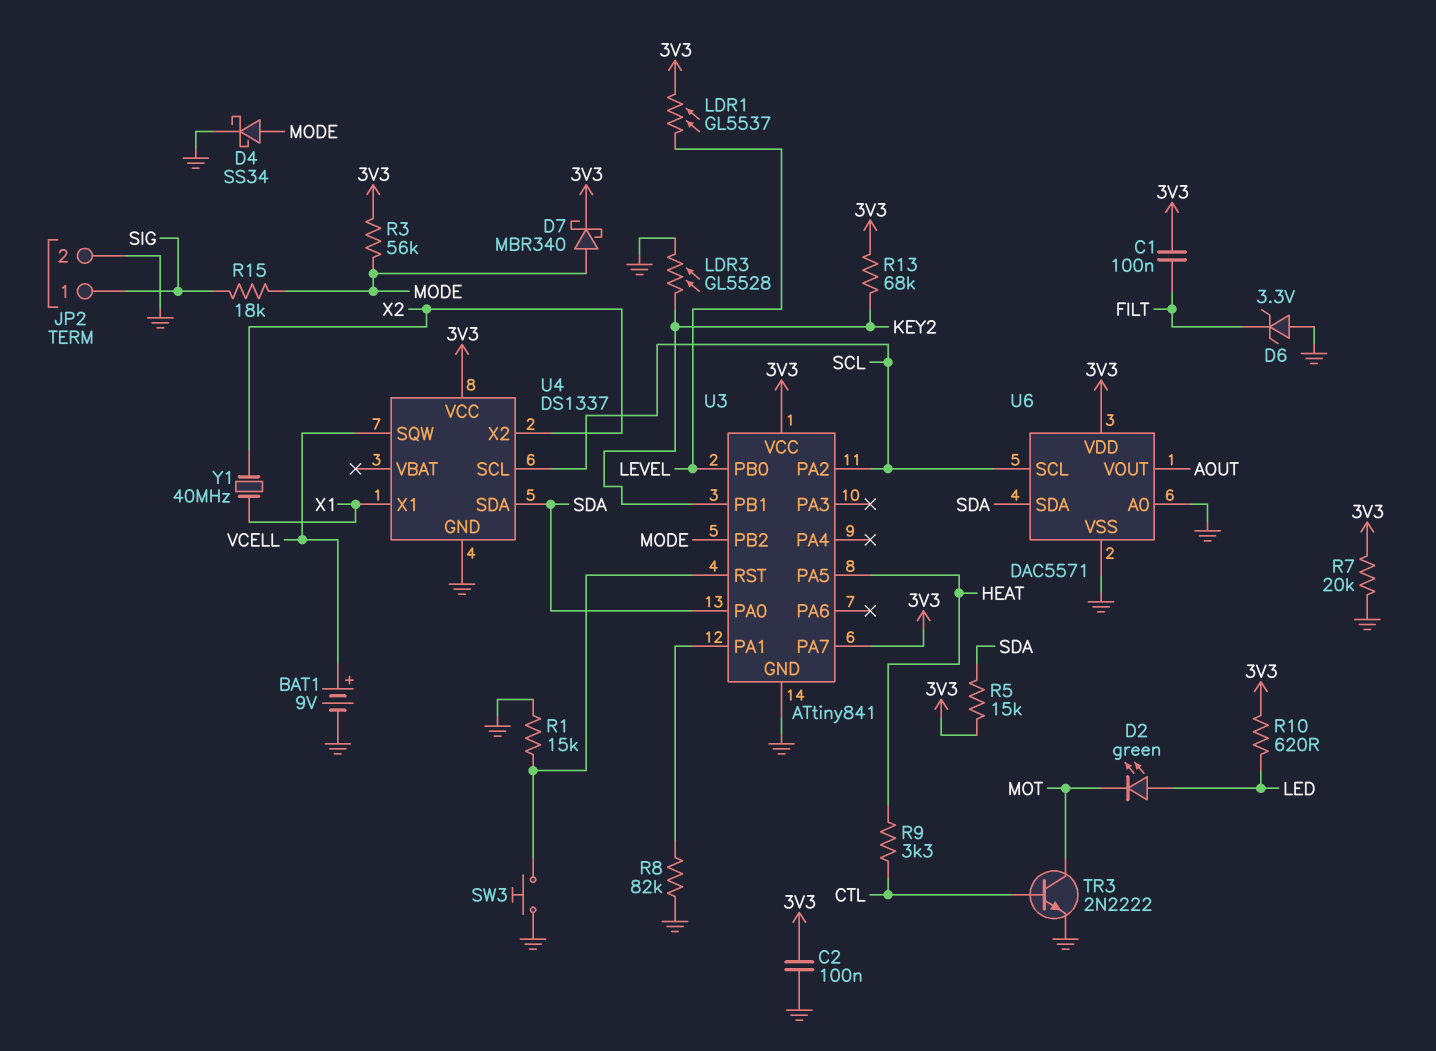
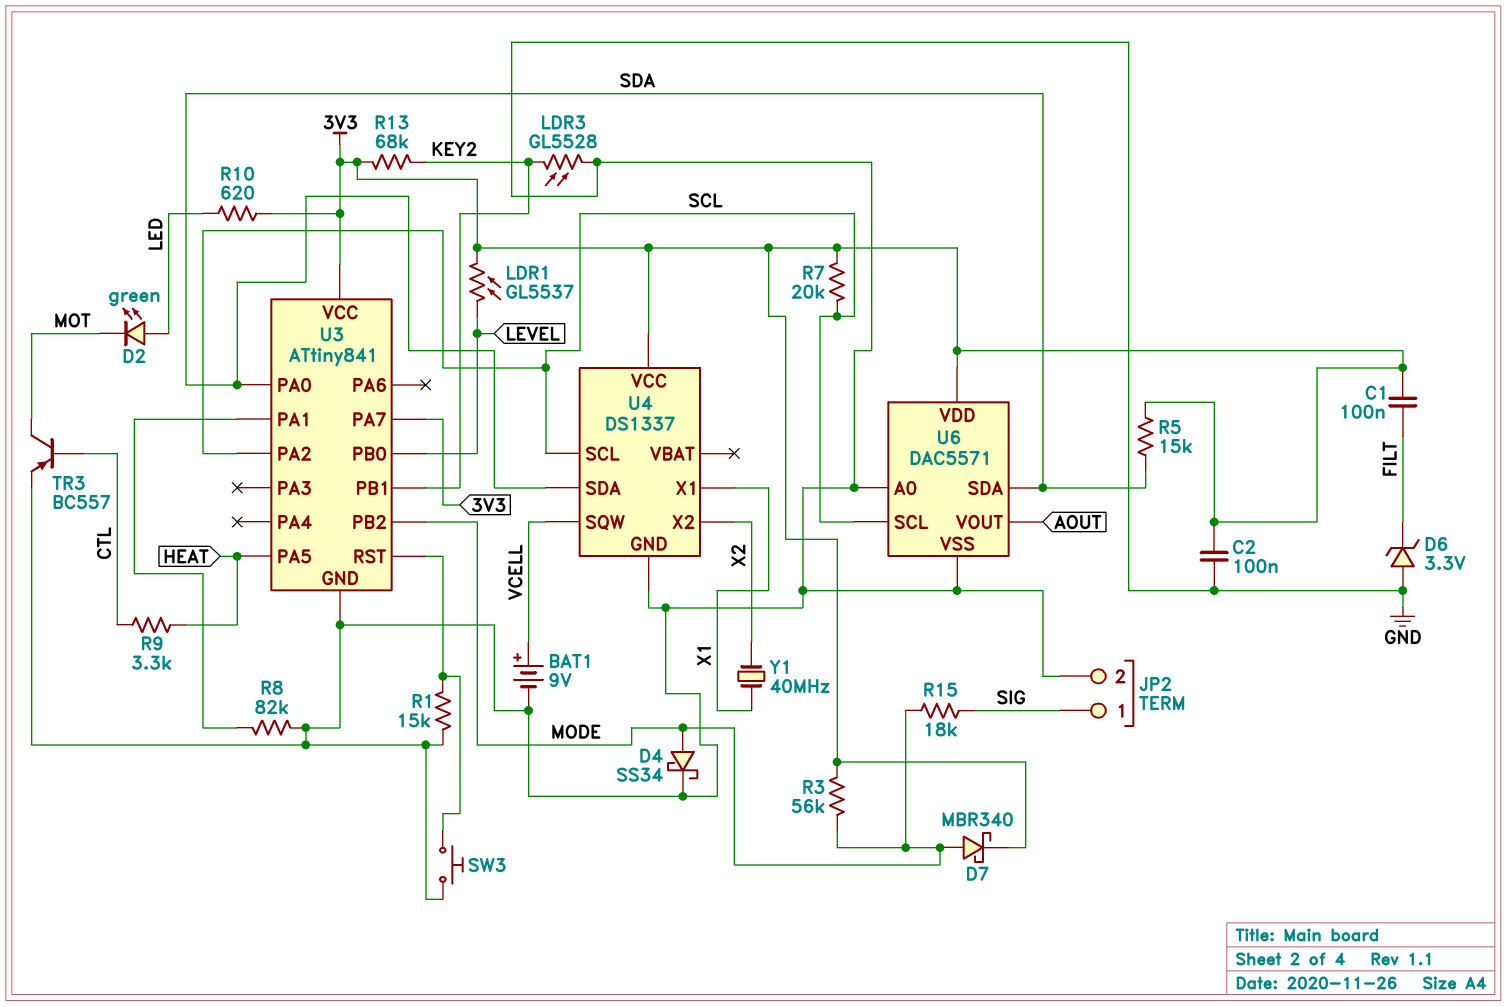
R7: 20k (3V3, GND) -> 20k (3V3, SCL)
TR3: NPN 2N2222 (B CTL, C MOT, E GND) -> PNP BC557 (B CTL, C MOT, E GND)

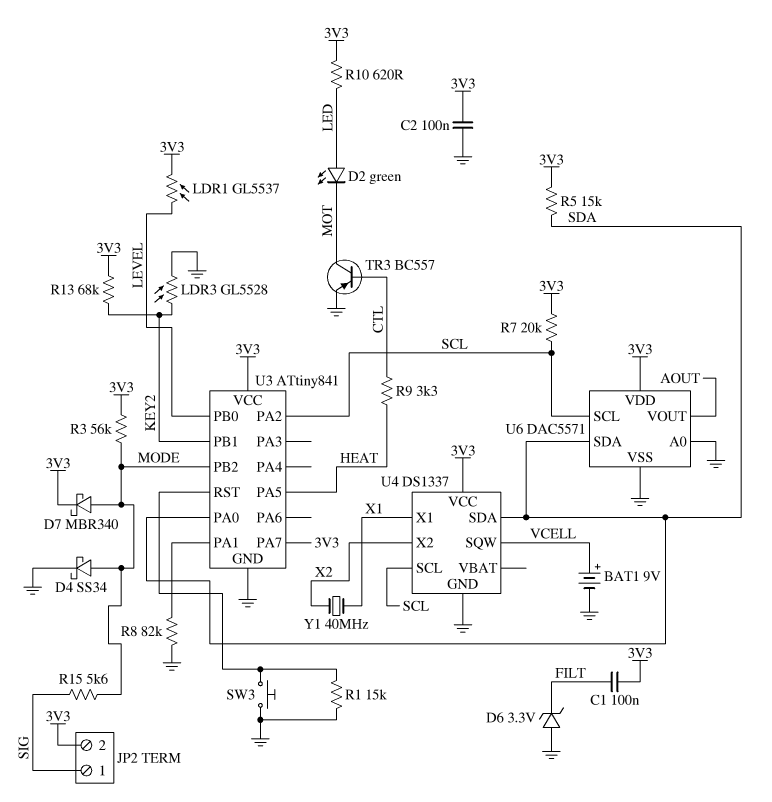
JP2 pin 2: GND -> 3V3
R15: 18k (MODE, SIG) -> 5.6k (MODE, SIG)

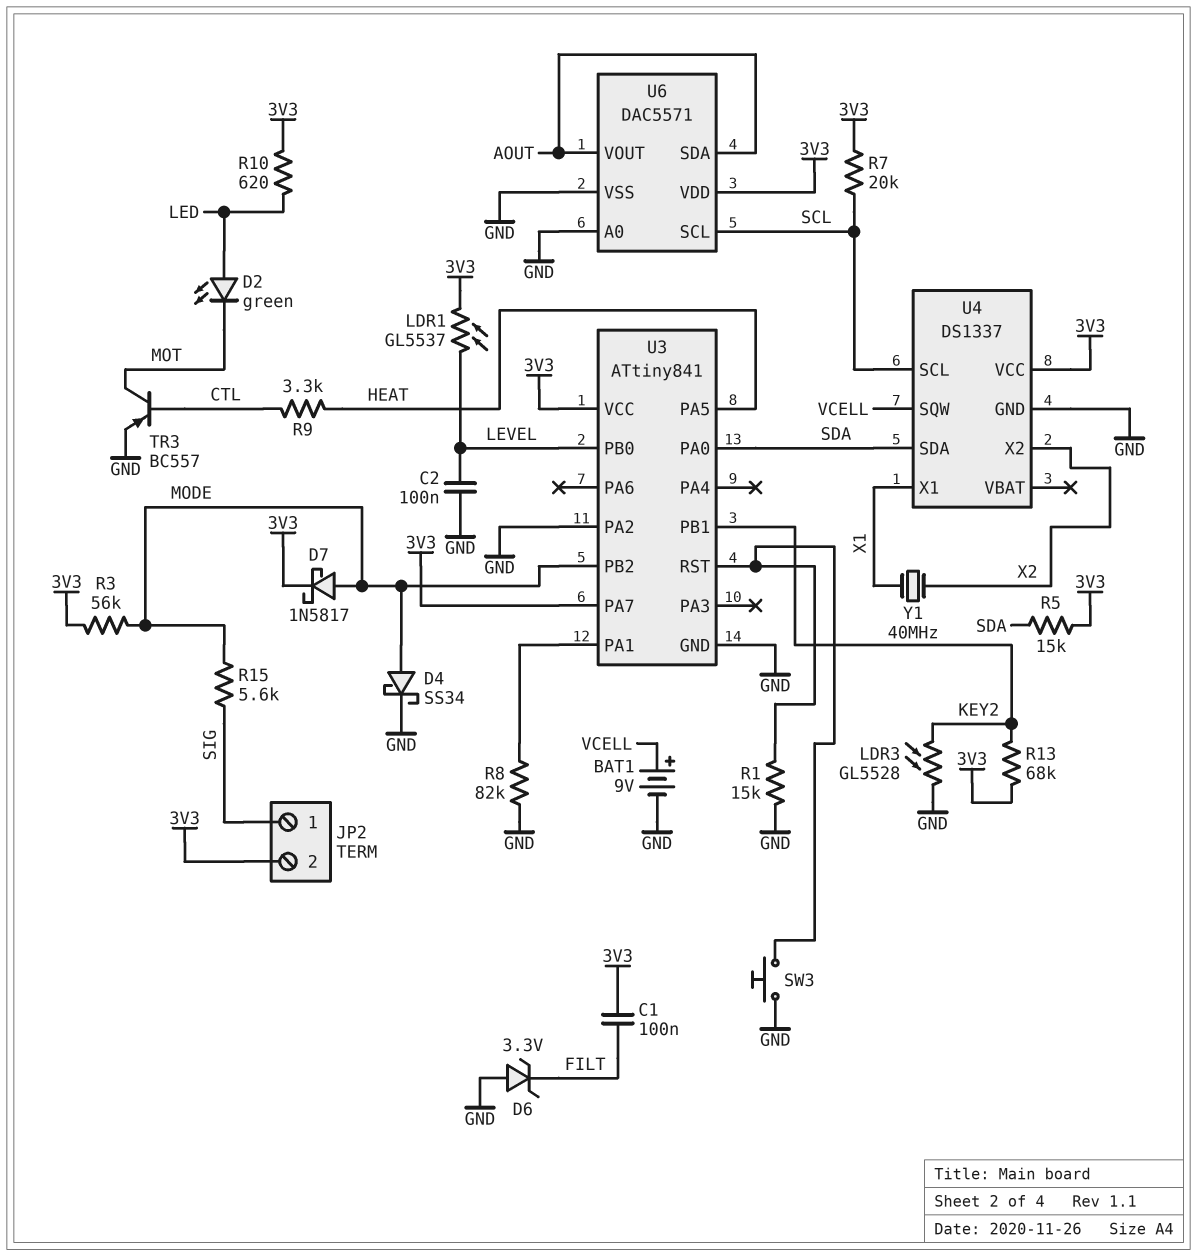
C2: 100nF (3V3, GND) -> 100nF (GND, LEVEL)
D7: schottky MBR340 (A MODE, K 3V3) -> schottky 1N5817 (A MODE, K 3V3)
U3 pin PA2: SCL -> GND
U6 pin SDA: SDA -> AOUT

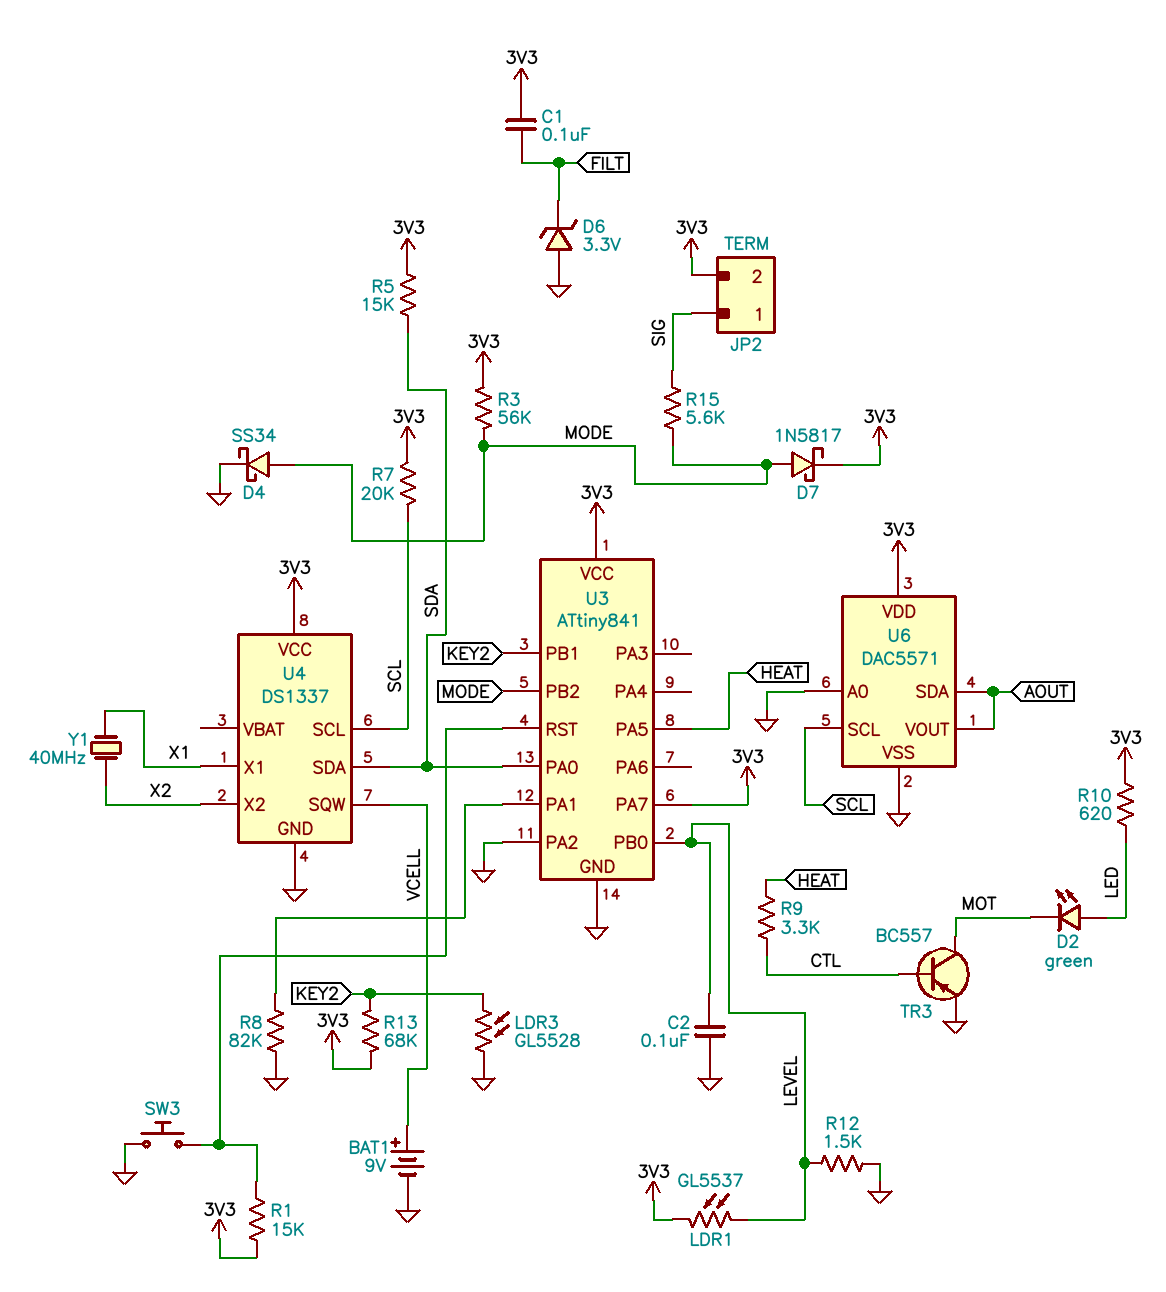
R1: 15k (GND, U3/RST) -> 15k (3V3, U3/RST)
R12: none -> 1.5k (GND, LEVEL)

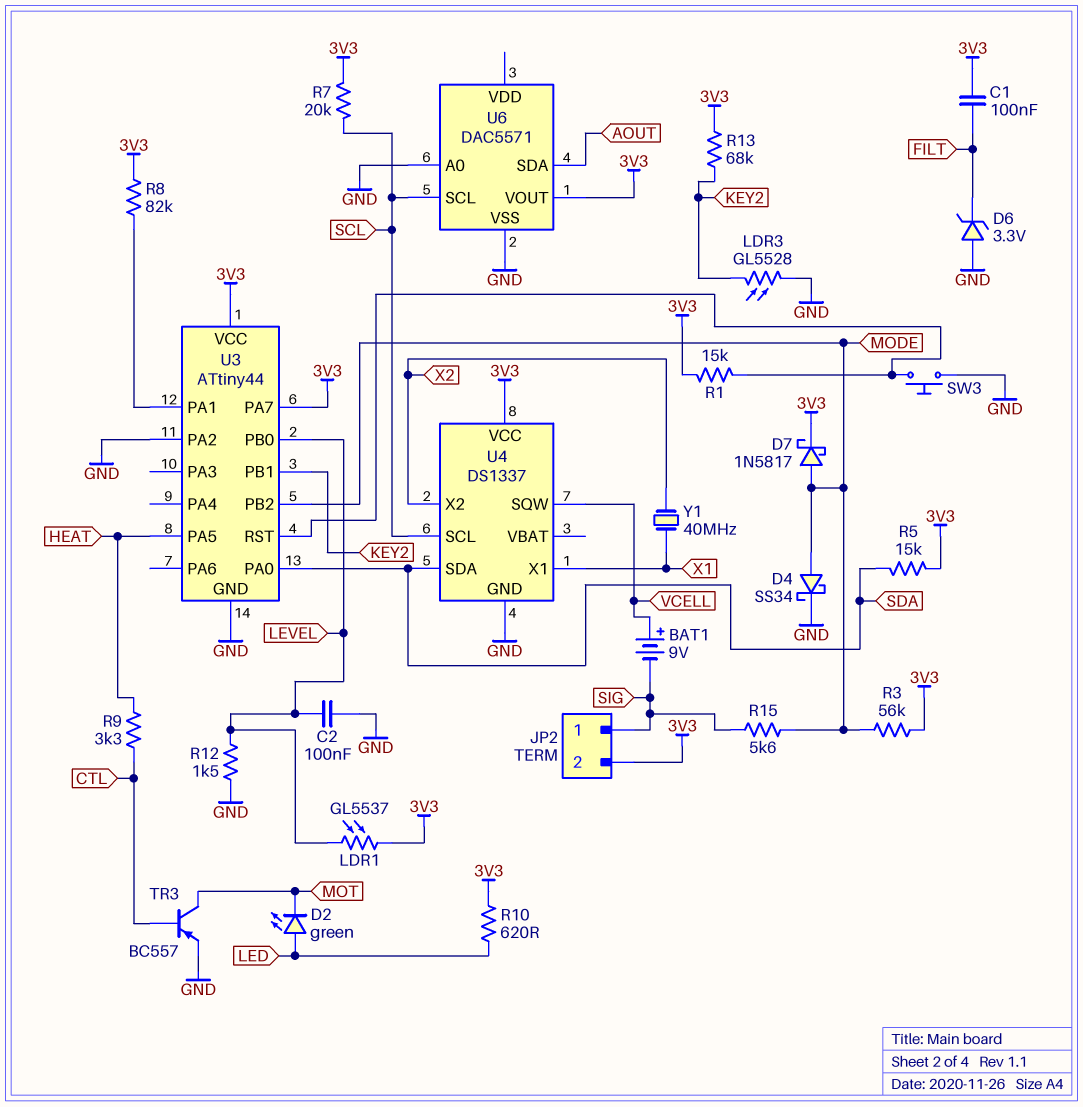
BAT1: 9V (plus VCELL, minus GND) -> 9V (plus VCELL, minus SIG)
R8: 82k (GND, U3/PA1) -> 82k (3V3, U3/PA1)
U3: ATtiny841 -> ATtiny44
U6 pin VDD: 3V3 -> none
U6 pin VOUT: AOUT -> 3V3

